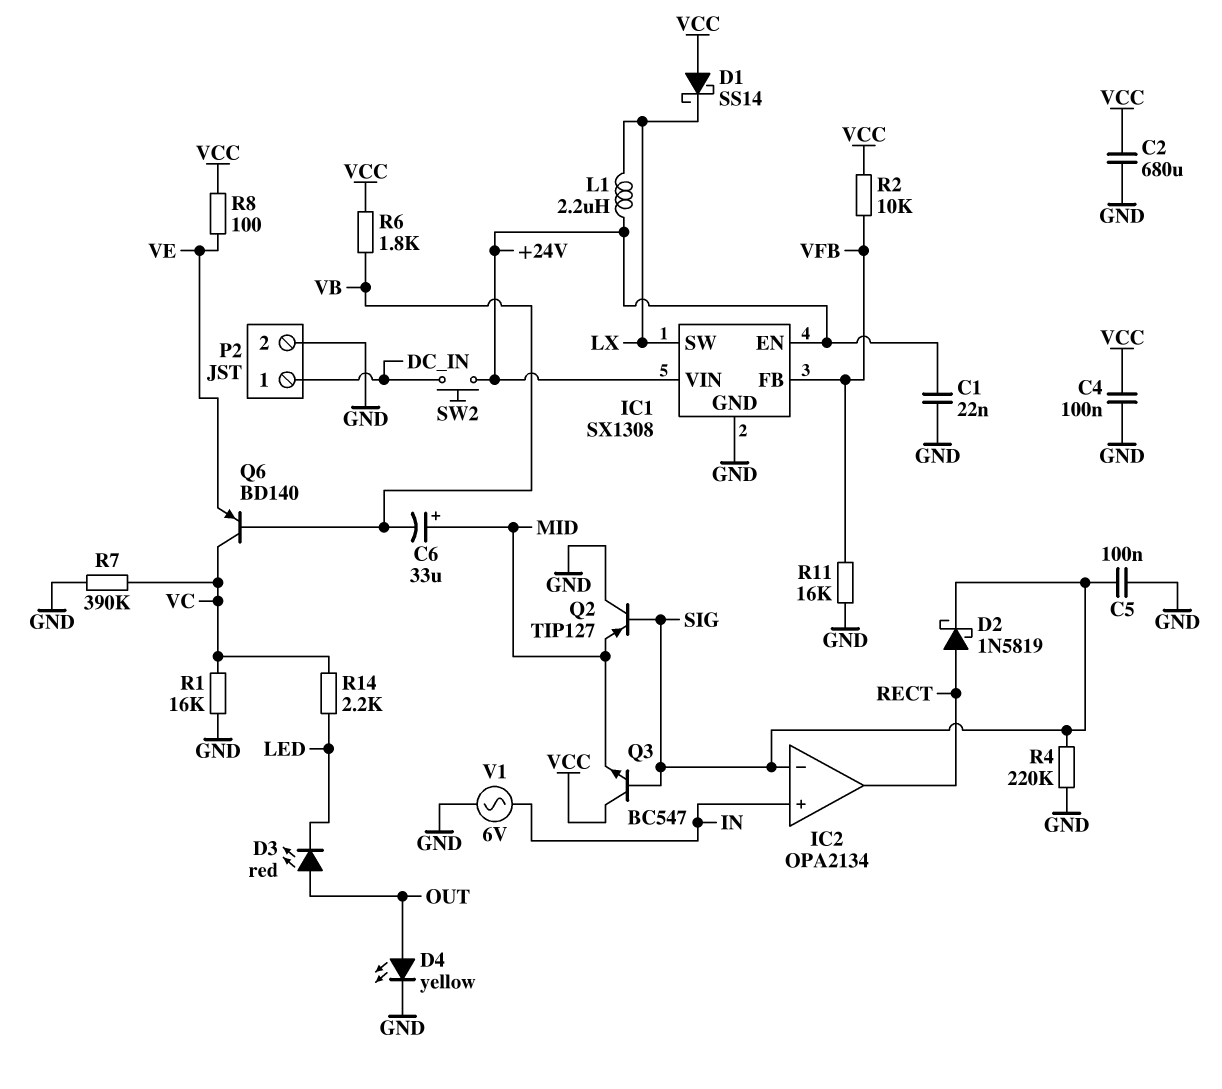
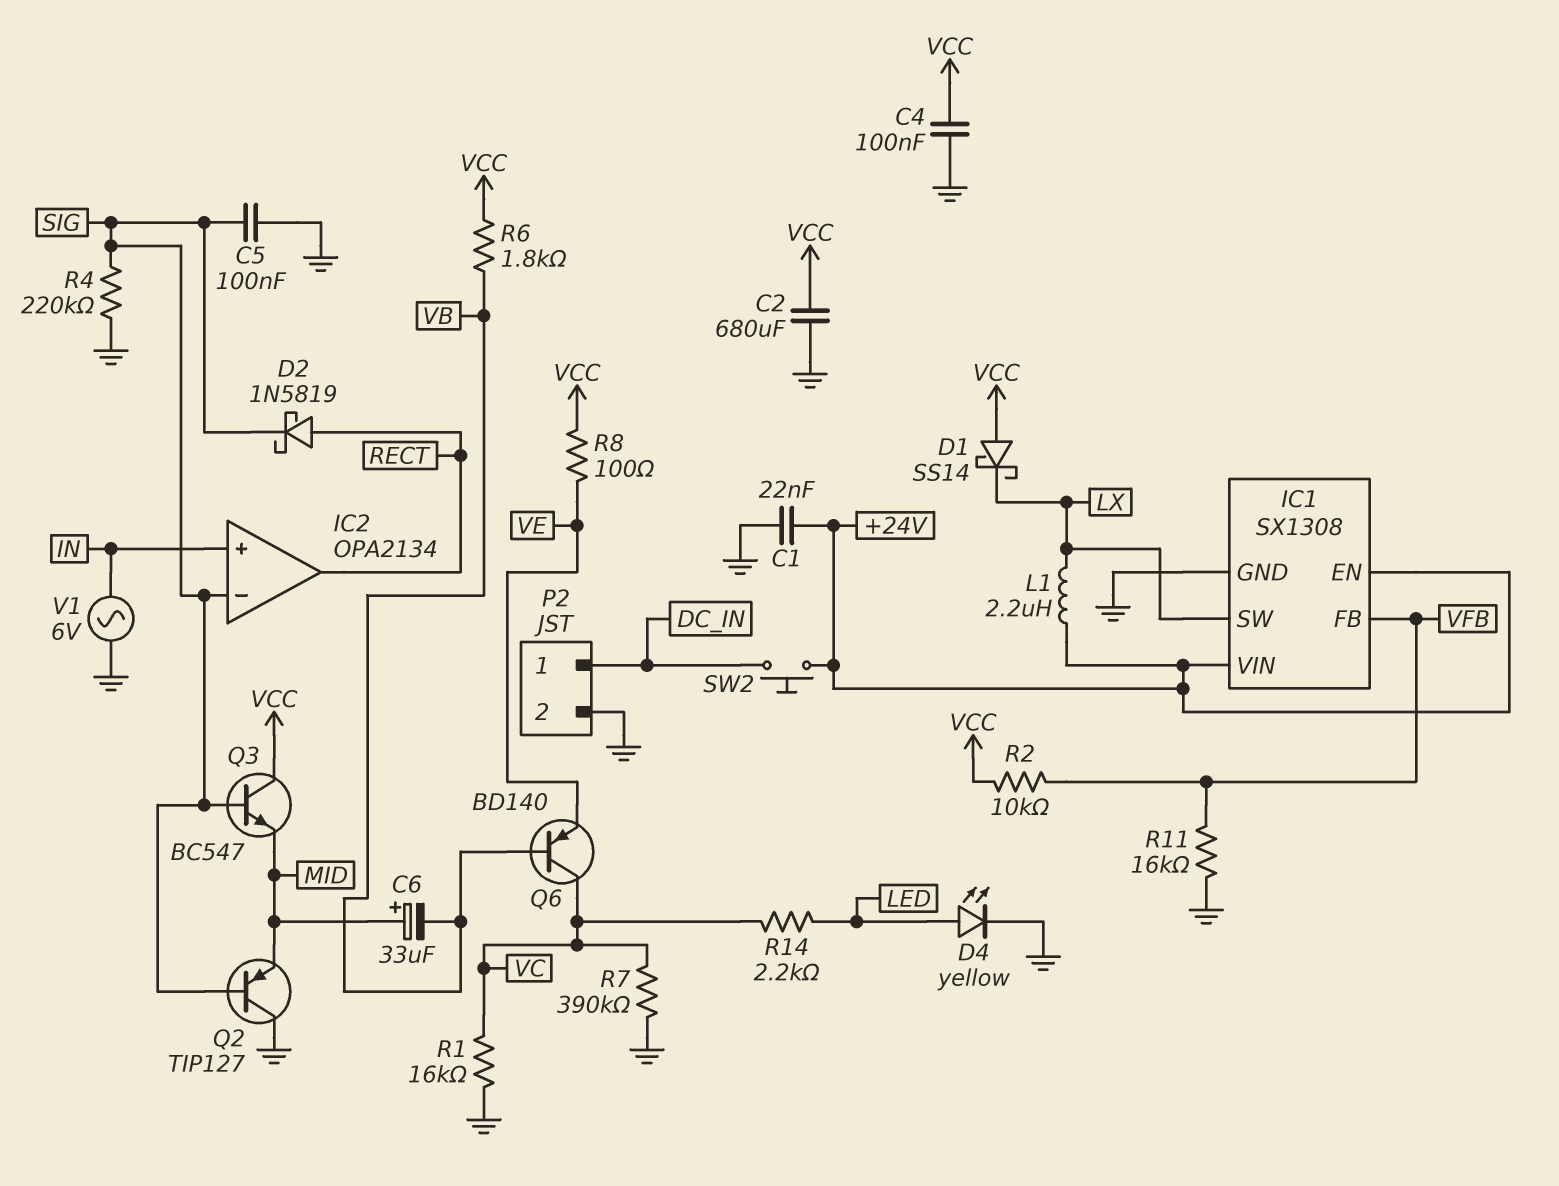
D3: LED red (A OUT, K LED) -> none
D4: LED yellow (A OUT, K GND) -> LED yellow (A LED, K GND)

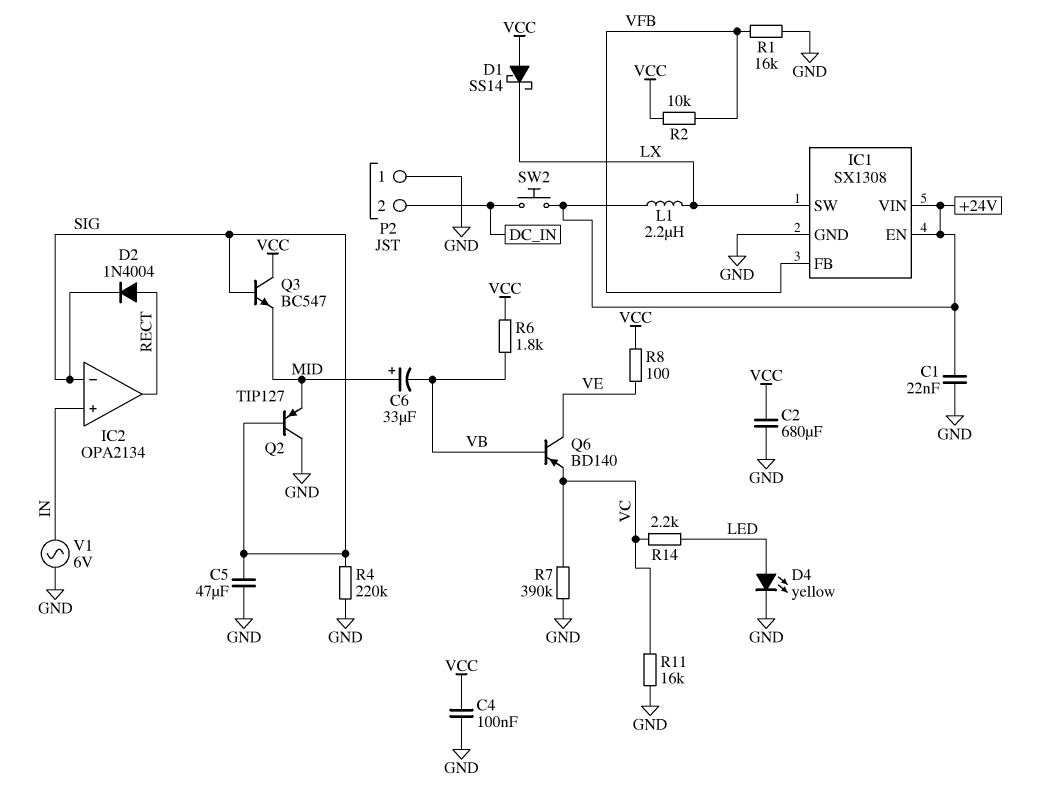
C5: 100nF (GND, SIG) -> 47uF (GND, SIG)
D2: schottky 1N5819 (A RECT, K SIG) -> diode 1N4004 (A RECT, K SIG)
P2 pin 1: DC_IN -> GND
P2 pin 2: GND -> DC_IN
Q6: PNP BD140 (B VB, C VC, E VE) -> PNP BD140 (B VB, C VE, E VC)
R1: 16k (GND, VC) -> 16k (GND, VFB)
R11: 16k (GND, VFB) -> 16k (GND, VC)

